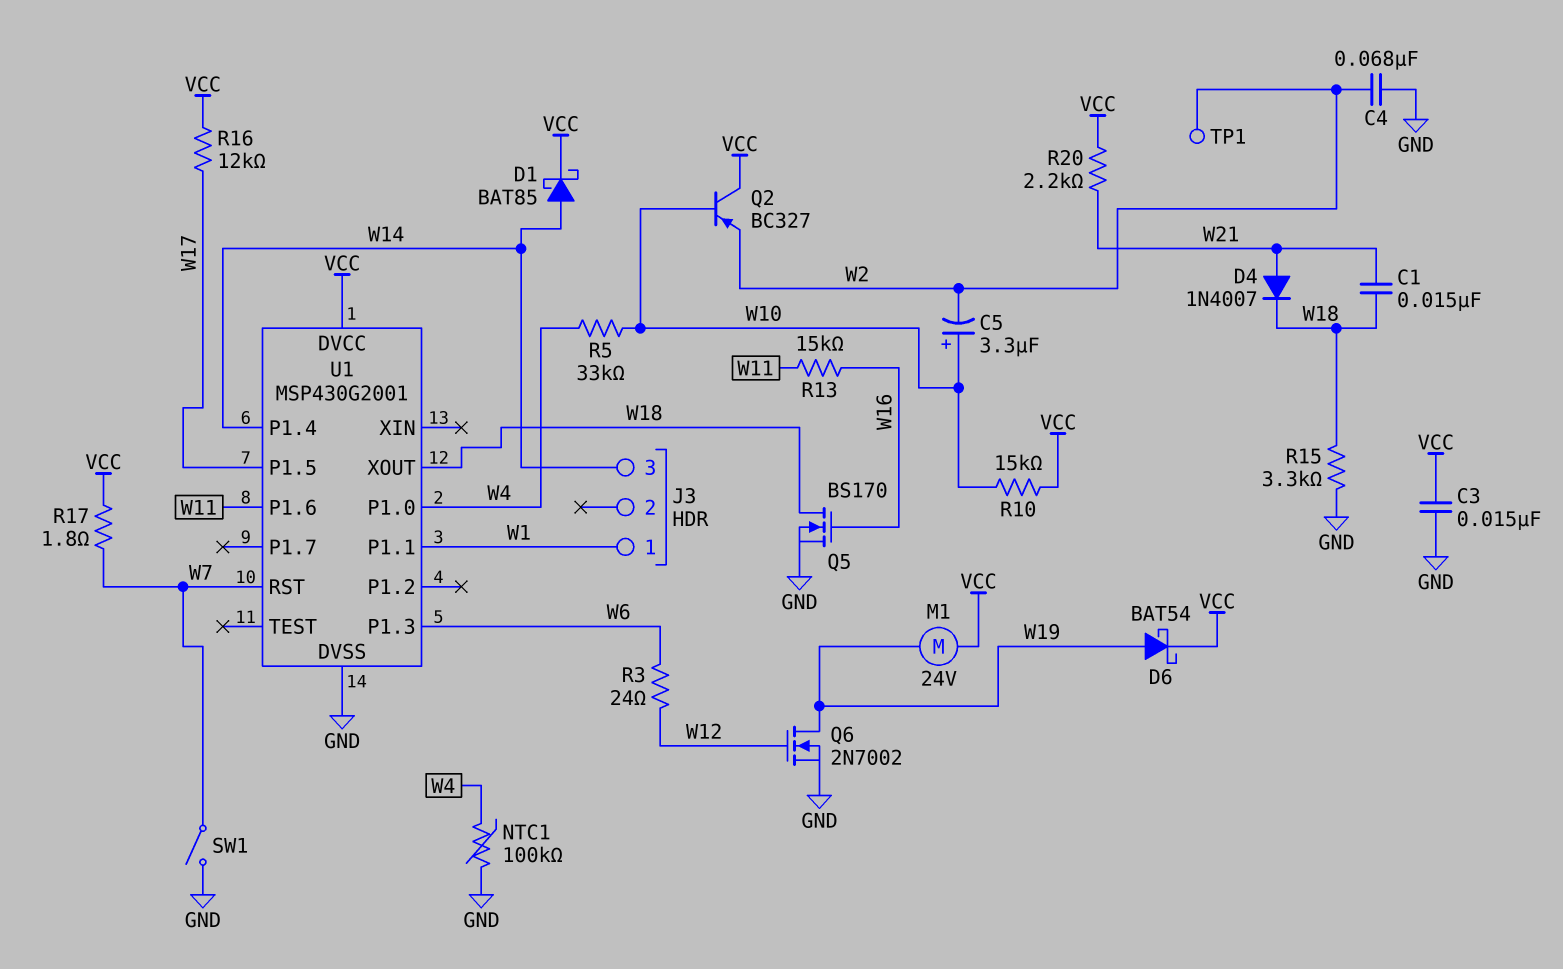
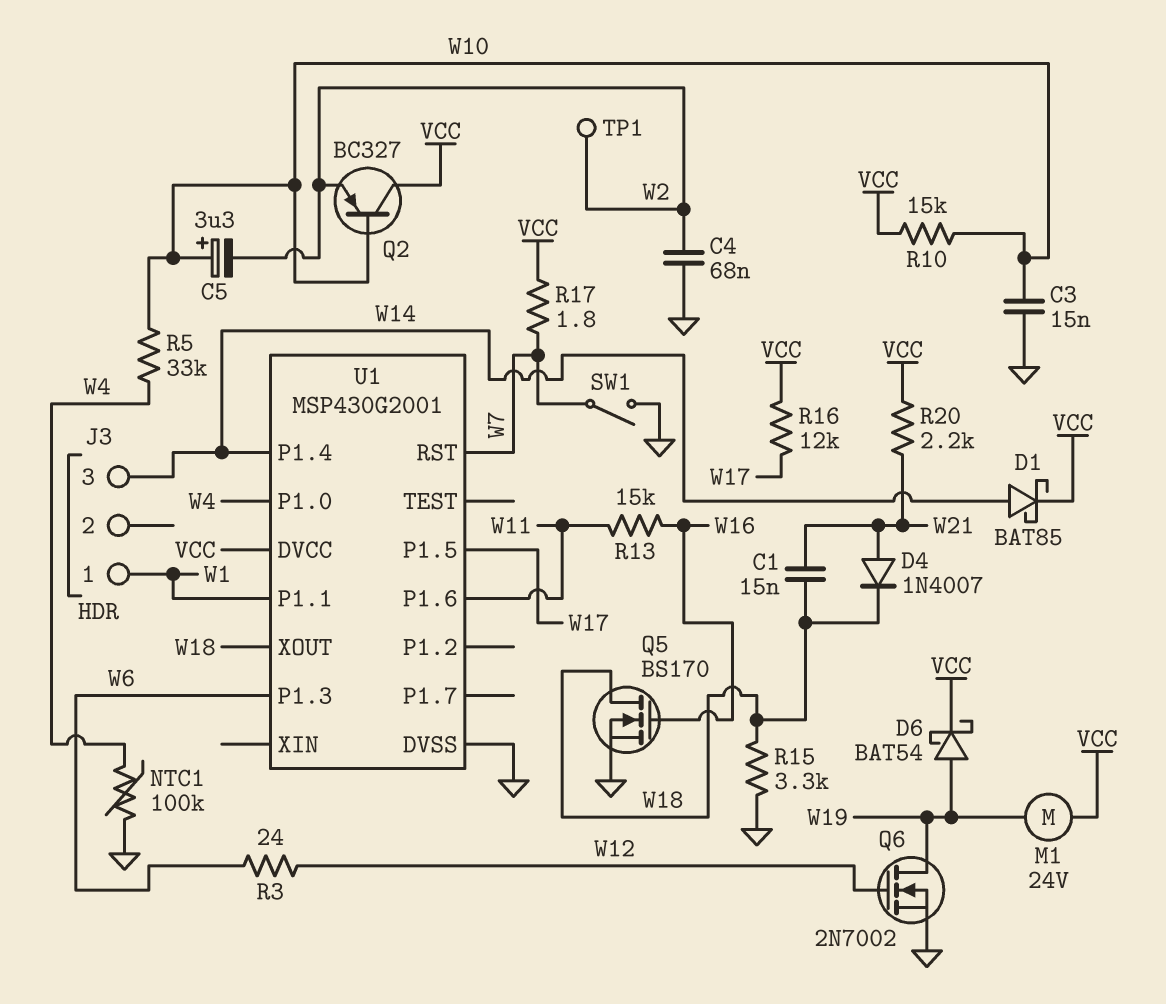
C3: 15nF (GND, VCC) -> 15nF (GND, W10)

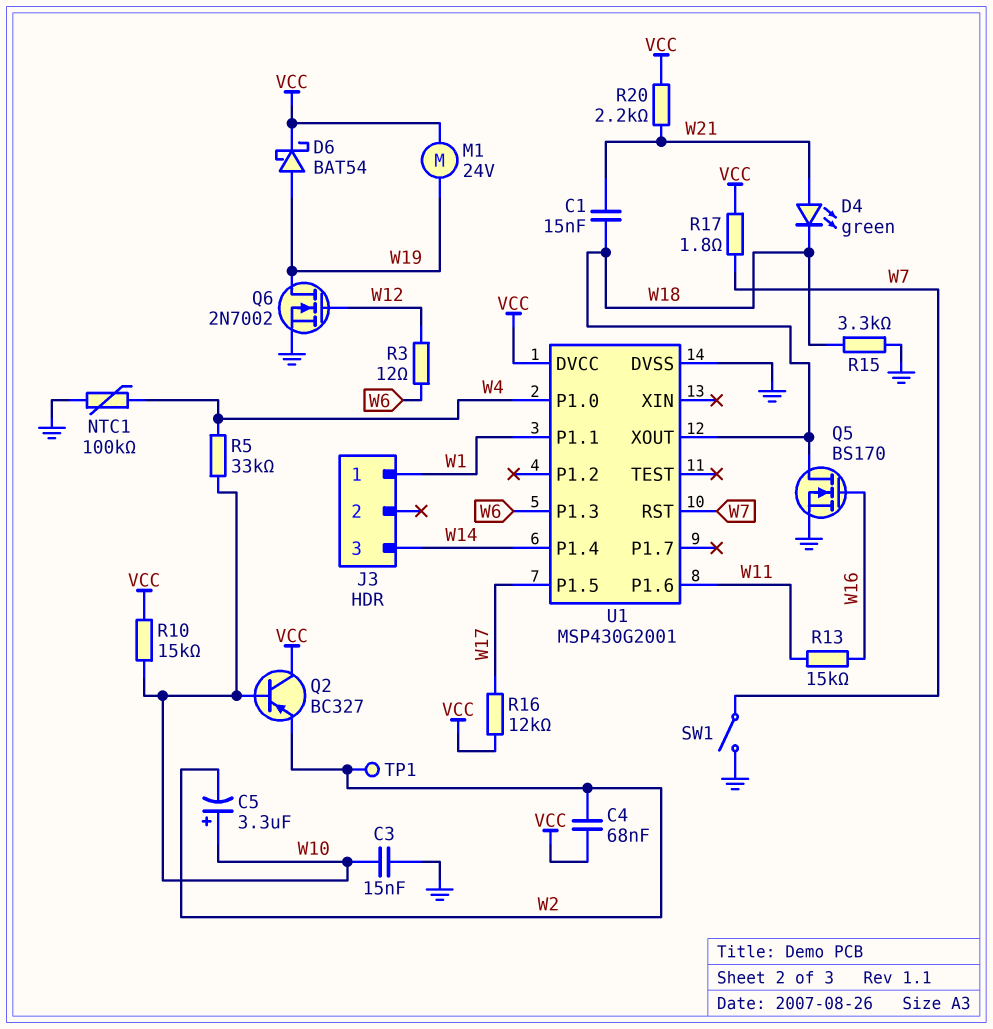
C4: 68nF (GND, W2) -> 68nF (VCC, W2)
D1: schottky BAT85 (A W14, K VCC) -> none
D4: diode 1N4007 (A W21, K W18) -> LED green (A W21, K W18)
R3: 24 (W6, W12) -> 12 (W6, W12)

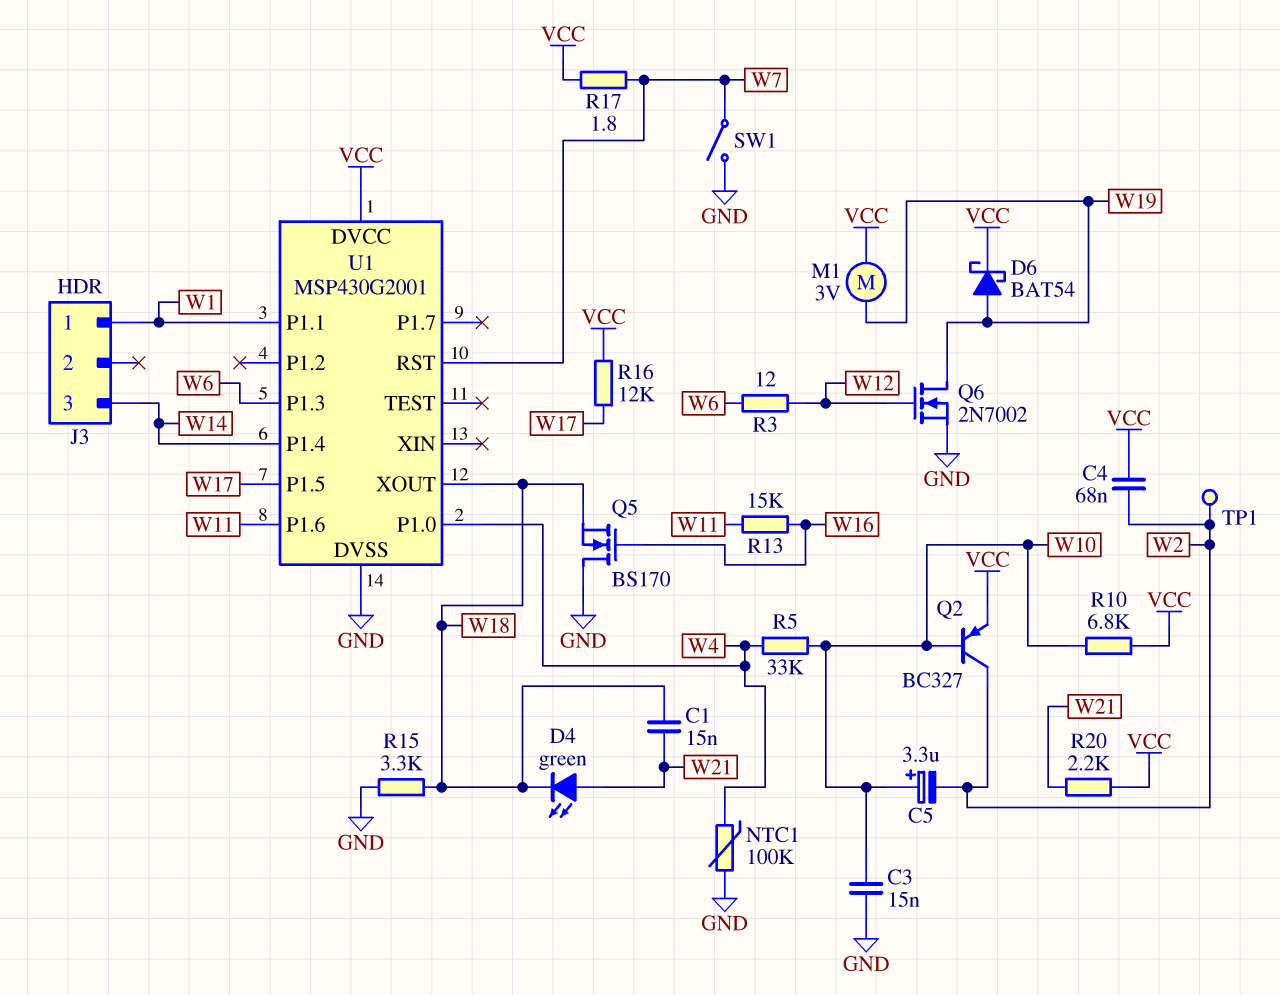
M1: motor 24V (VCC, W19) -> motor 3V (VCC, W19)
Q2: PNP BC327 (B W10, C VCC, E W2) -> PNP BC327 (B W10, C W2, E VCC)
Q5: NMOS BS170 (G W16, D W18, S GND) -> NMOS BS170 (G W16, D GND, S W18)
R10: 15k (VCC, W10) -> 6.8k (VCC, W10)

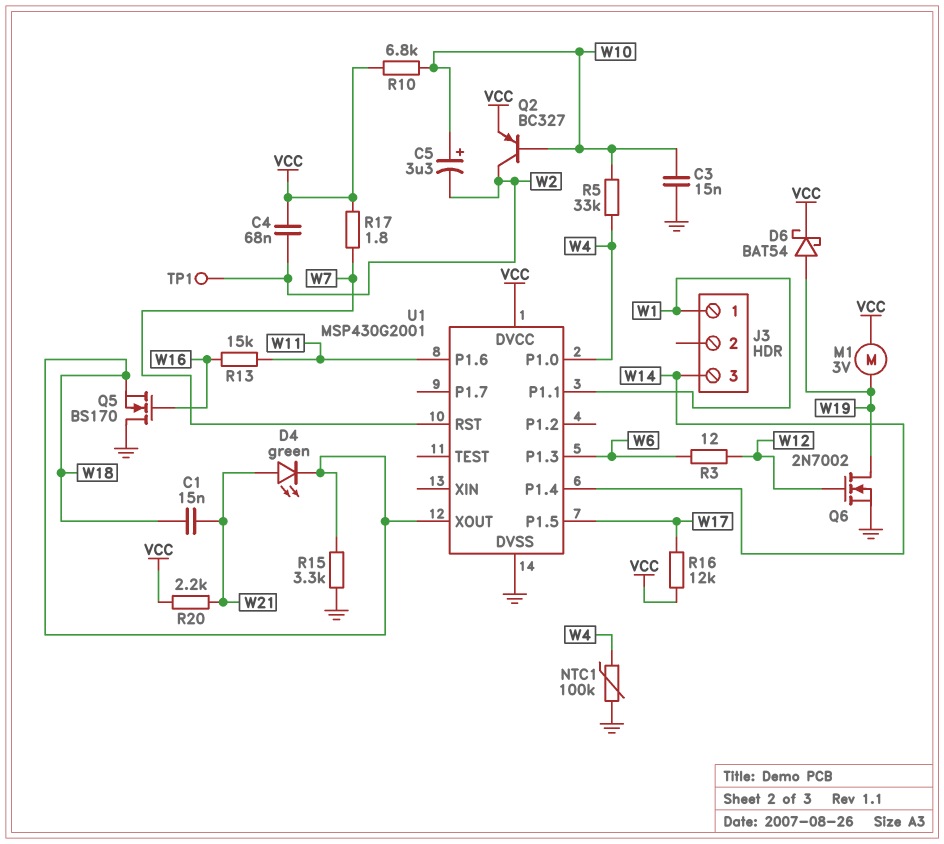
SW1: switch (GND, W7) -> none

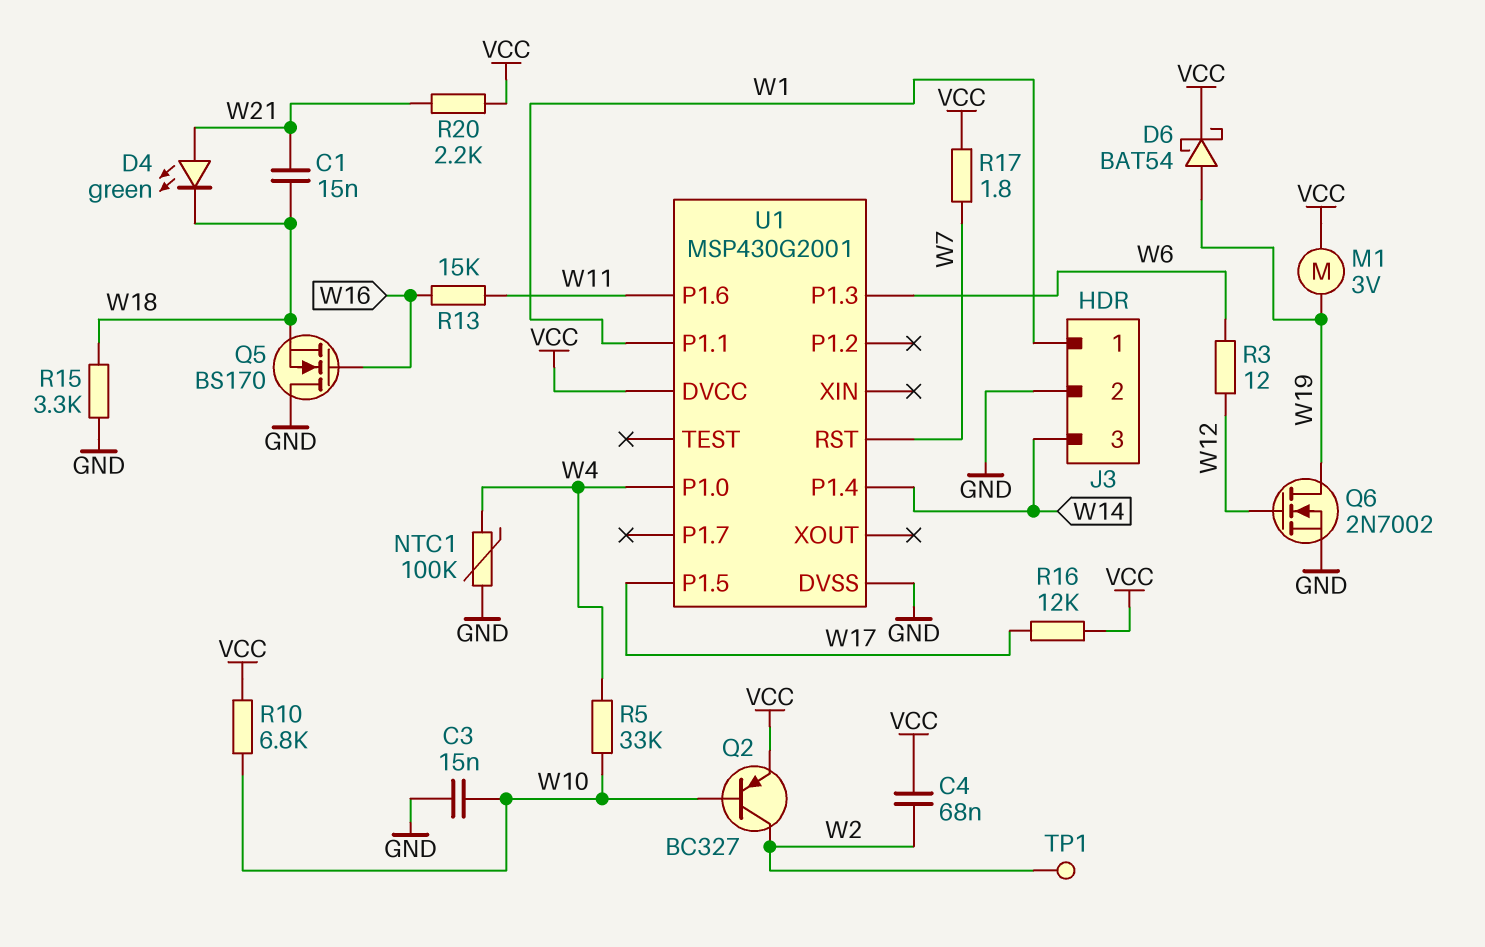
C5: 3.3uF (plus W10, minus W2) -> none
J3 pin 2: none -> GND
U1 pin XOUT: W18 -> none

